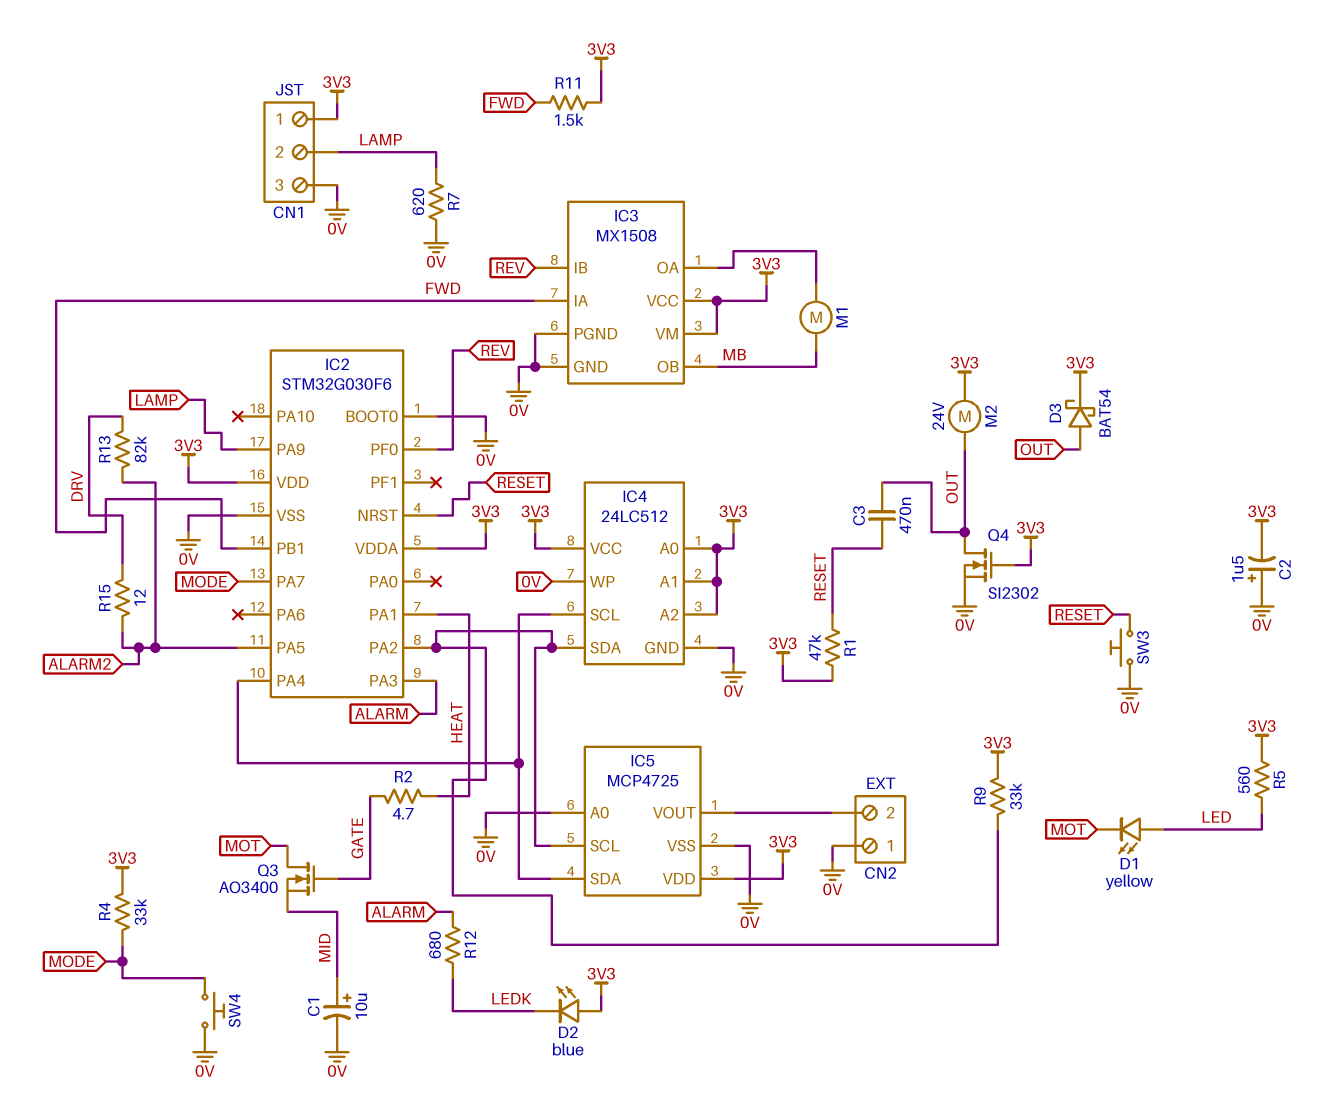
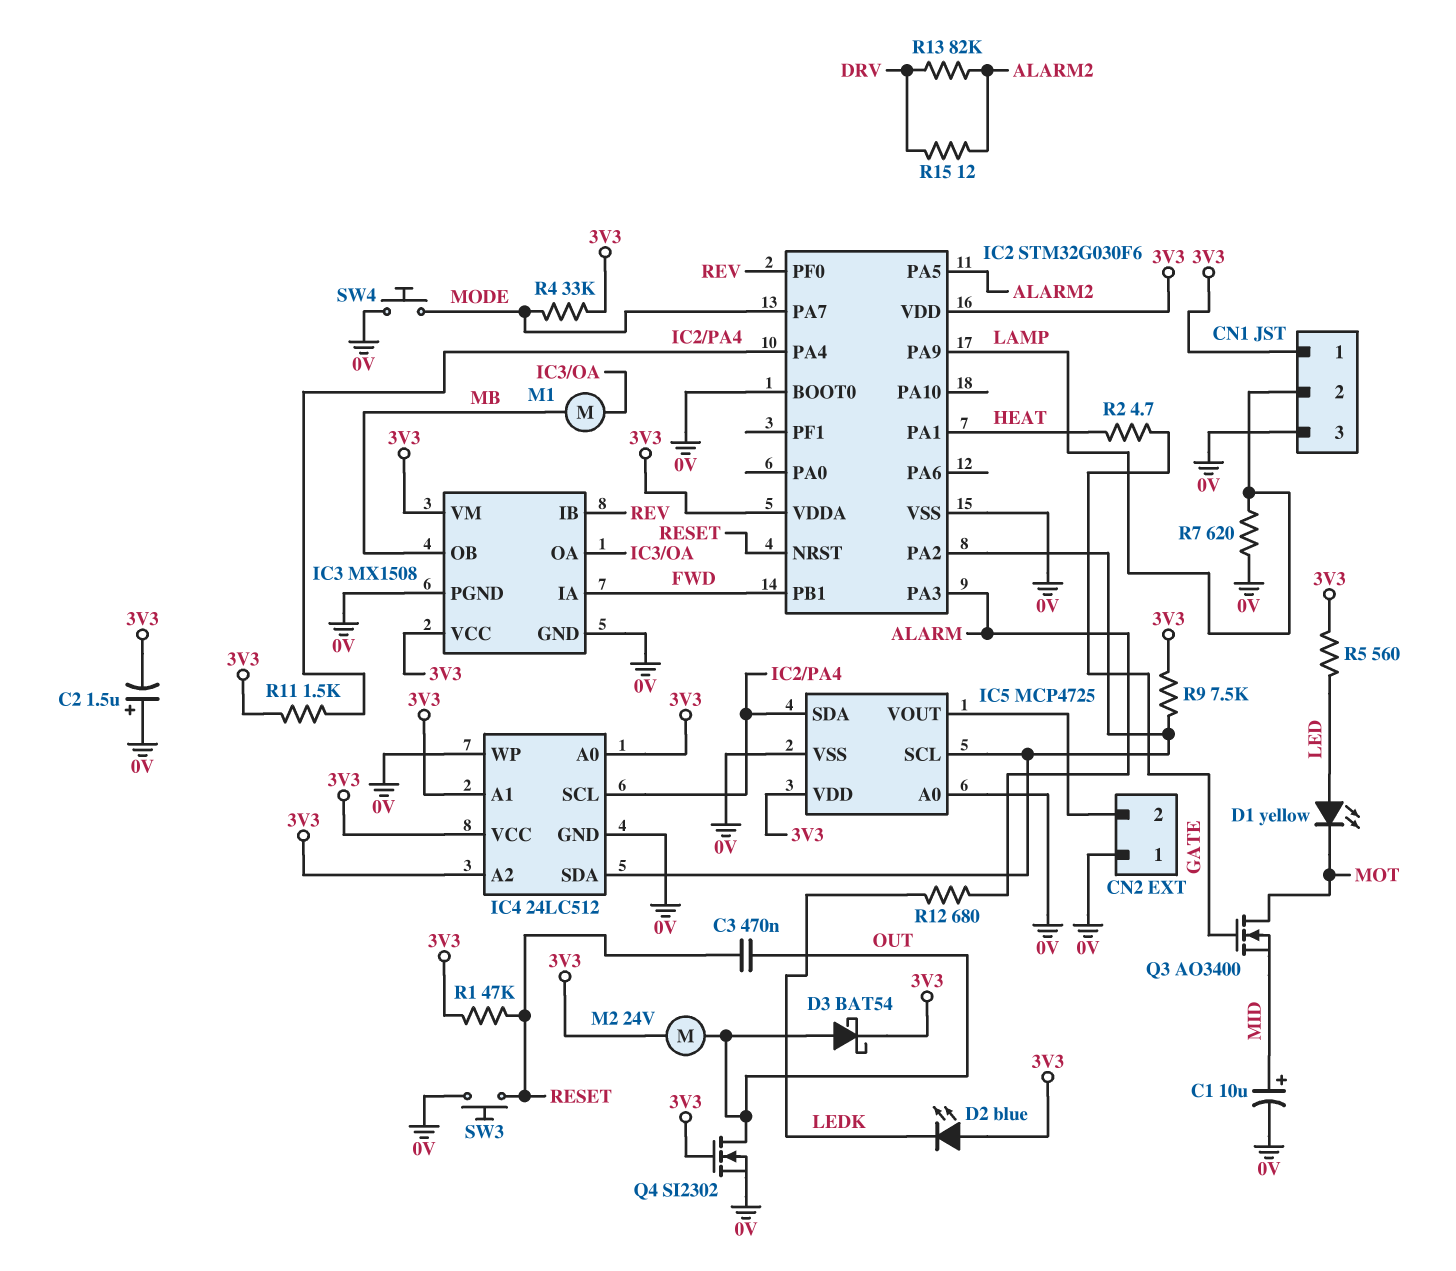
R9: 33k (3V3, IC2/PA2) -> 7.5k (3V3, IC2/PA2)
R11: 1.5k (3V3, FWD) -> 1.5k (3V3, IC2/PA4)

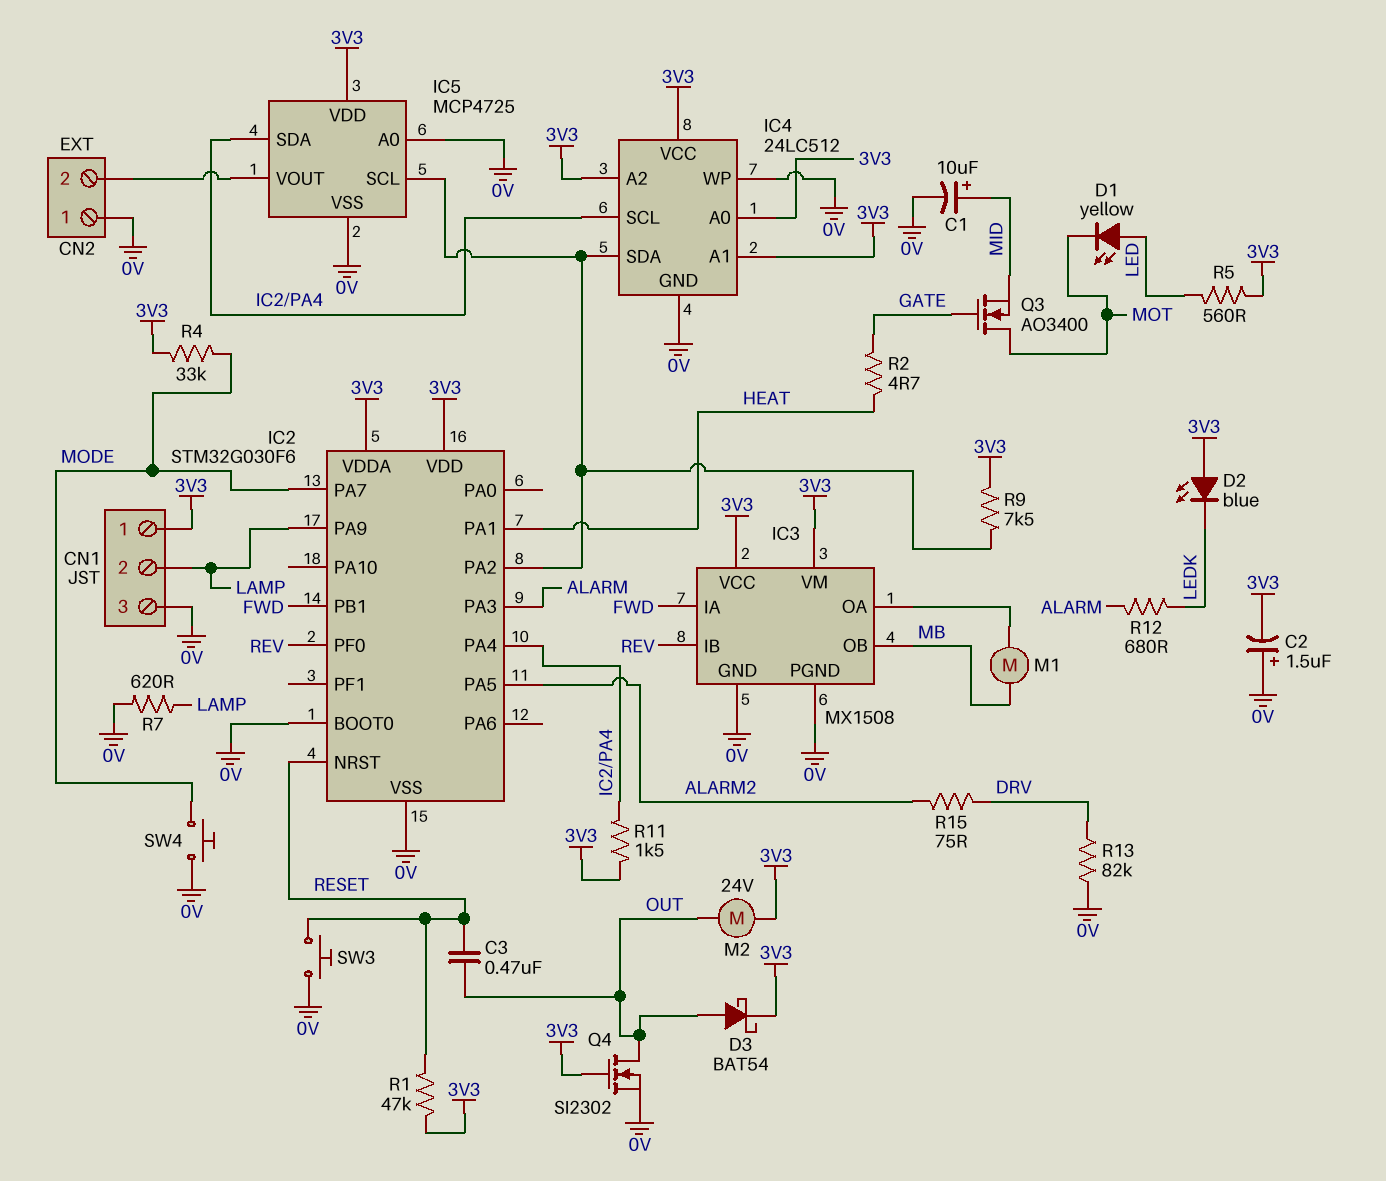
R13: 82k (ALARM2, DRV) -> 82k (0V, DRV)
R15: 12 (ALARM2, DRV) -> 75 (ALARM2, DRV)

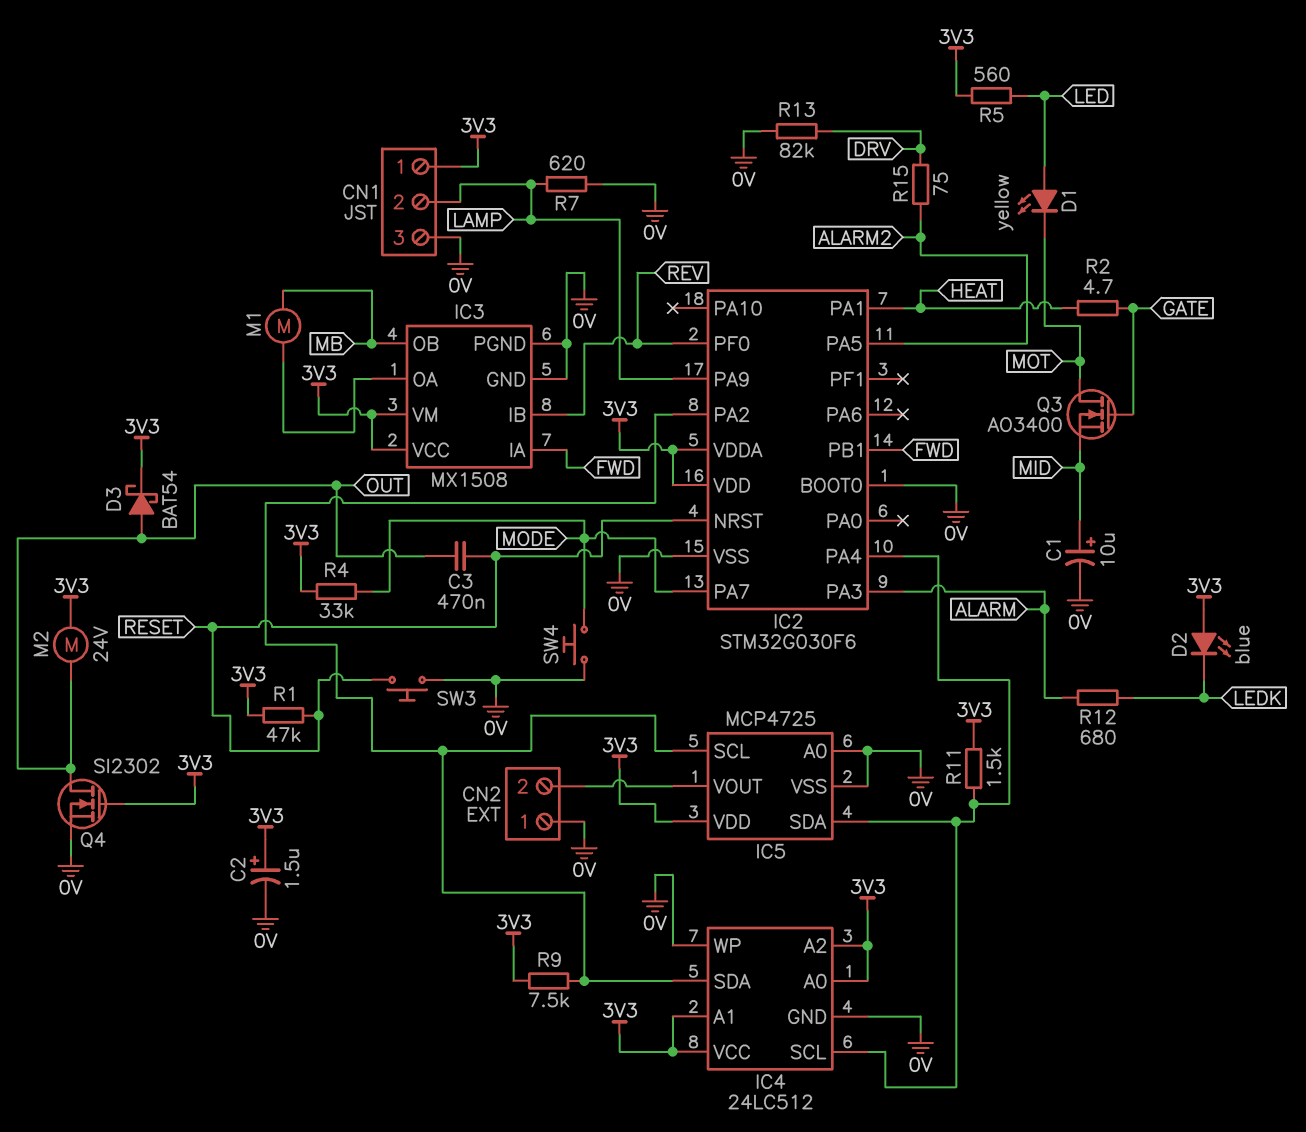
C2: 1.5uF (plus 0V, minus 3V3) -> 1.5uF (plus 3V3, minus 0V)

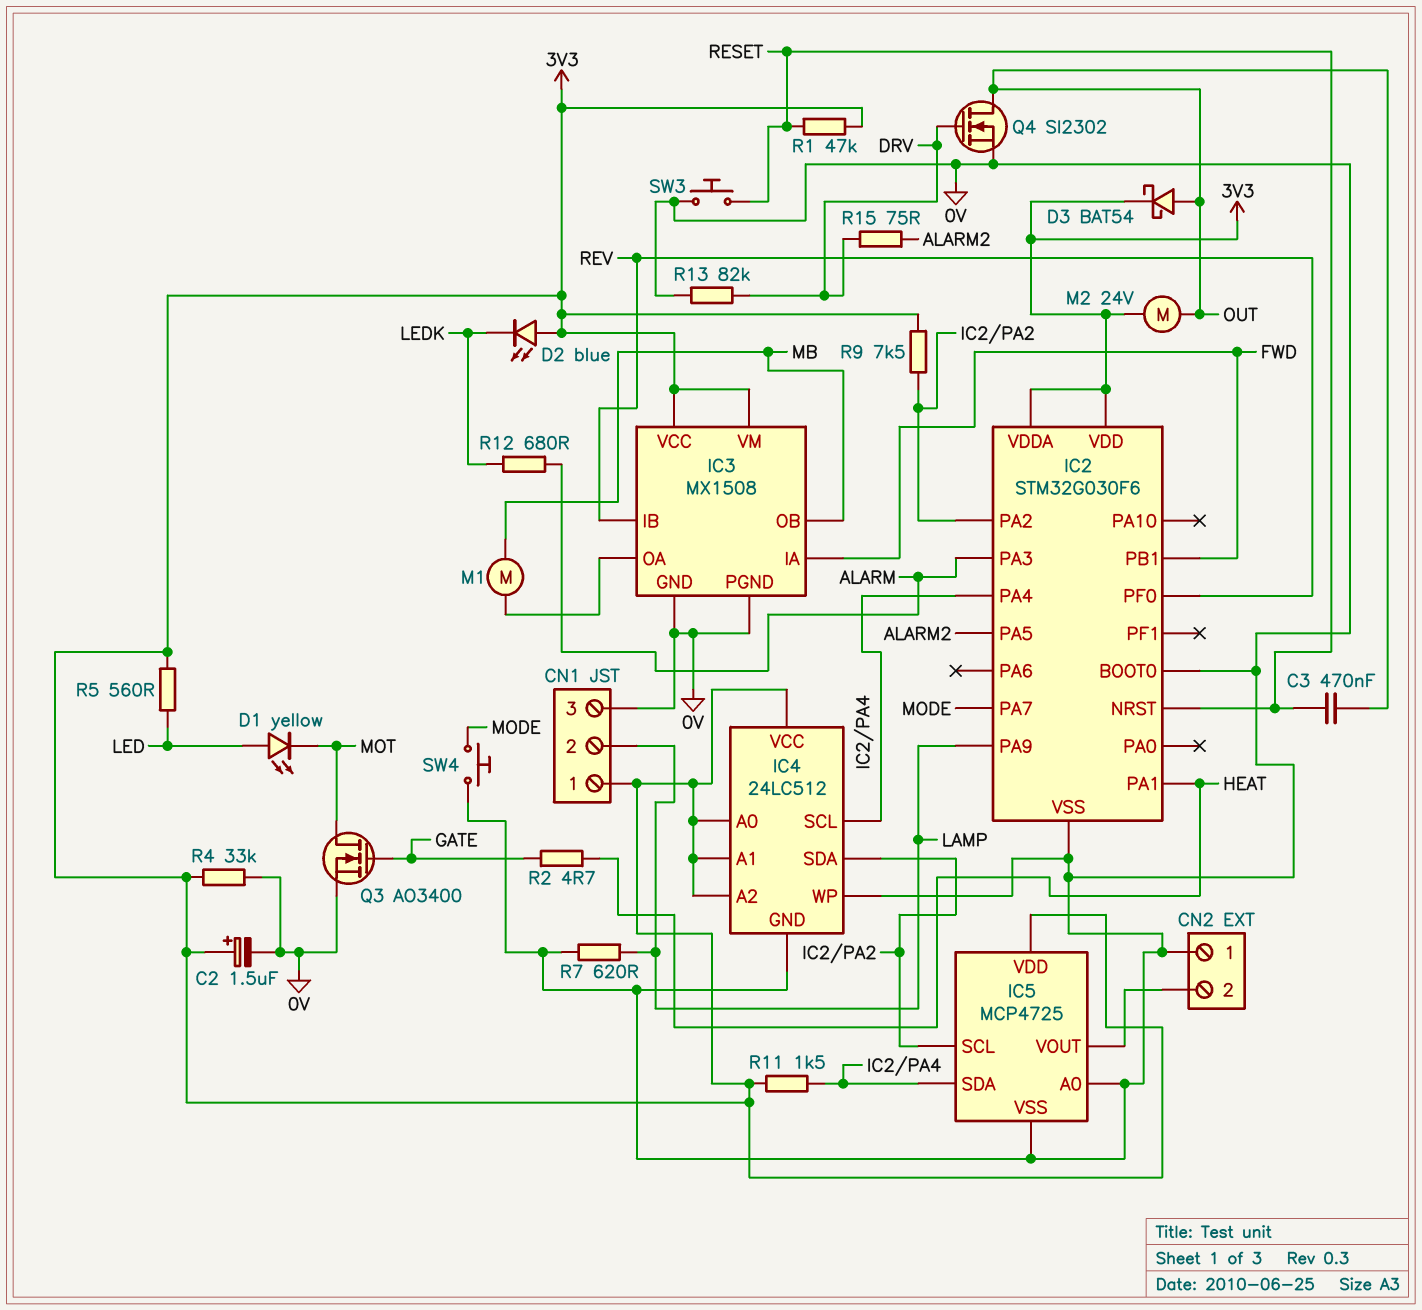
C1: 10uF (plus MID, minus 0V) -> none
Q3: NMOS AO3400 (G GATE, D MOT, S MID) -> NMOS AO3400 (G GATE, D MOT, S 0V)
Q4: NMOS SI2302 (G 3V3, D OUT, S 0V) -> NMOS SI2302 (G DRV, D OUT, S 0V)
R4: 33k (3V3, MODE) -> 33k (0V, 3V3)

